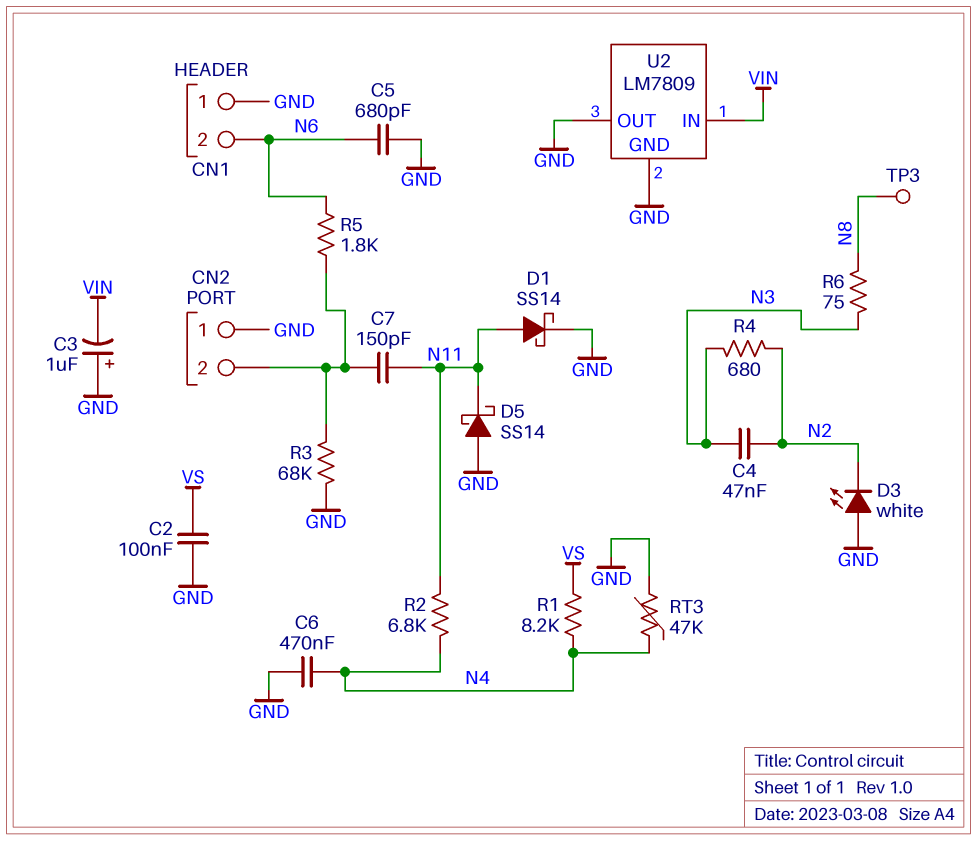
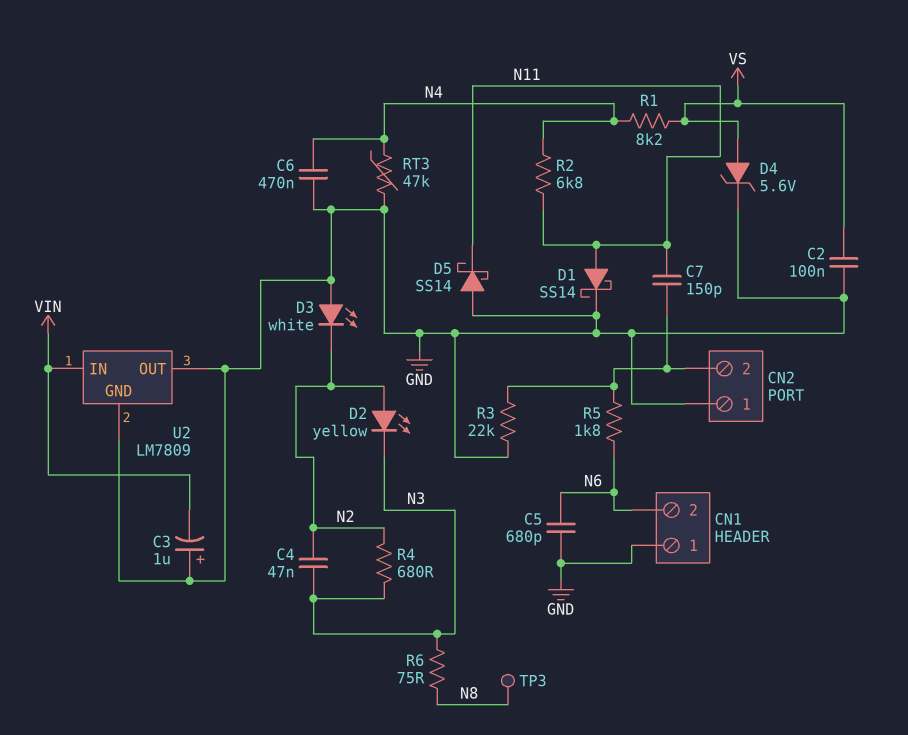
D2: none -> LED yellow (A N2, K N3)
D4: none -> zener 5.6V (A VS, K GND)
R3: 68k (CN2/2, GND) -> 22k (CN2/2, GND)

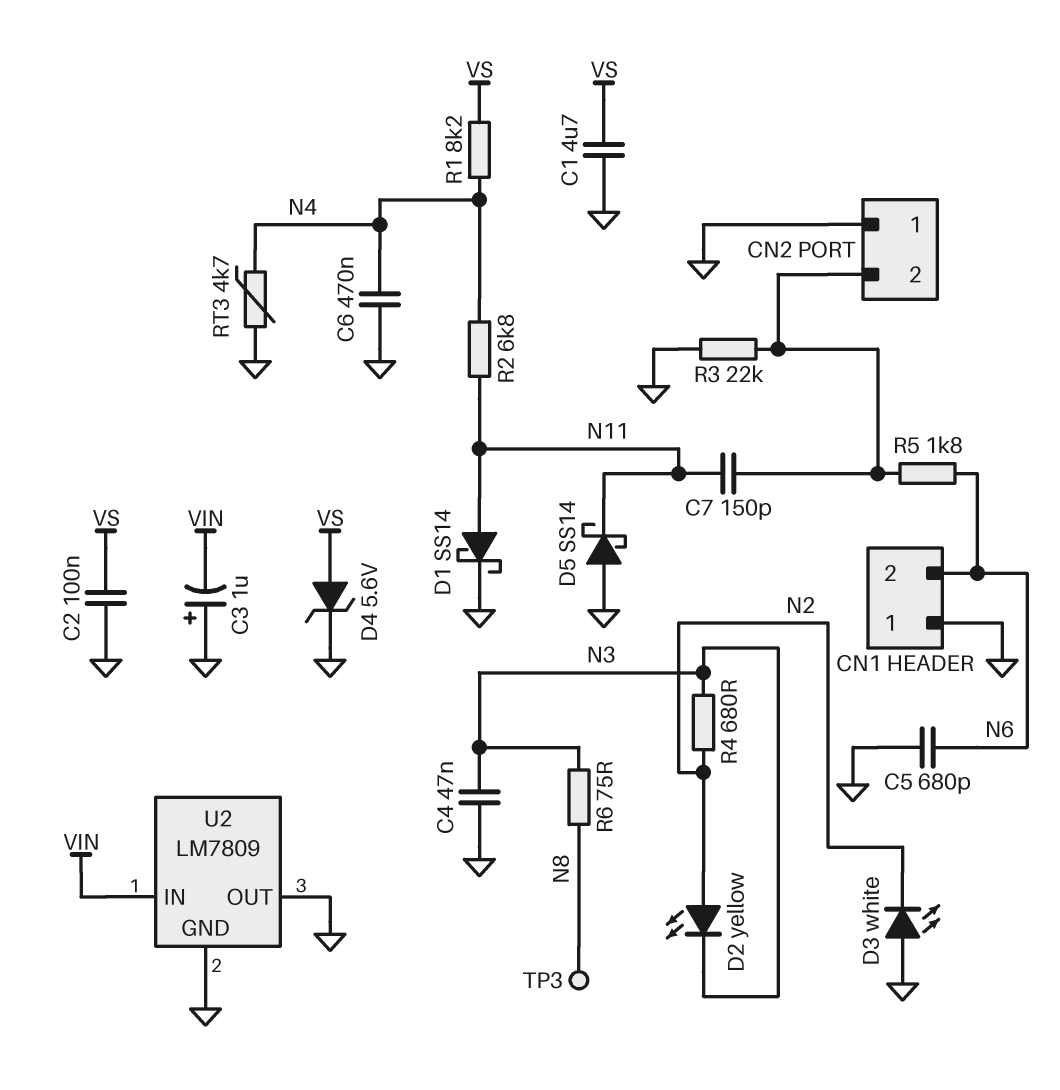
C1: none -> 4.7uF (GND, VS)
C4: 47nF (N2, N3) -> 47nF (GND, N3)
RT3: 47k (GND, N4) -> 4.7k (GND, N4)

